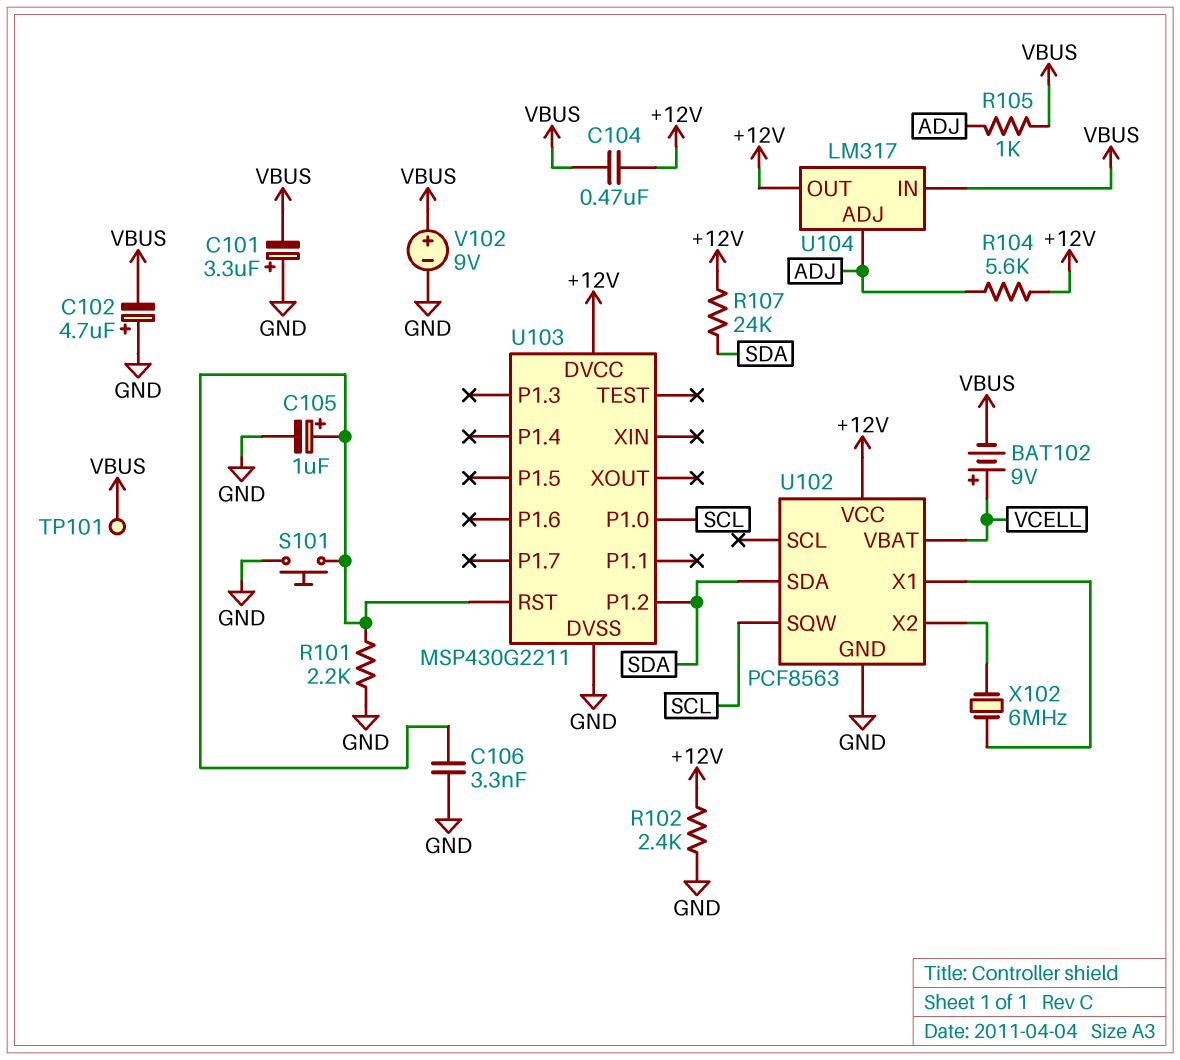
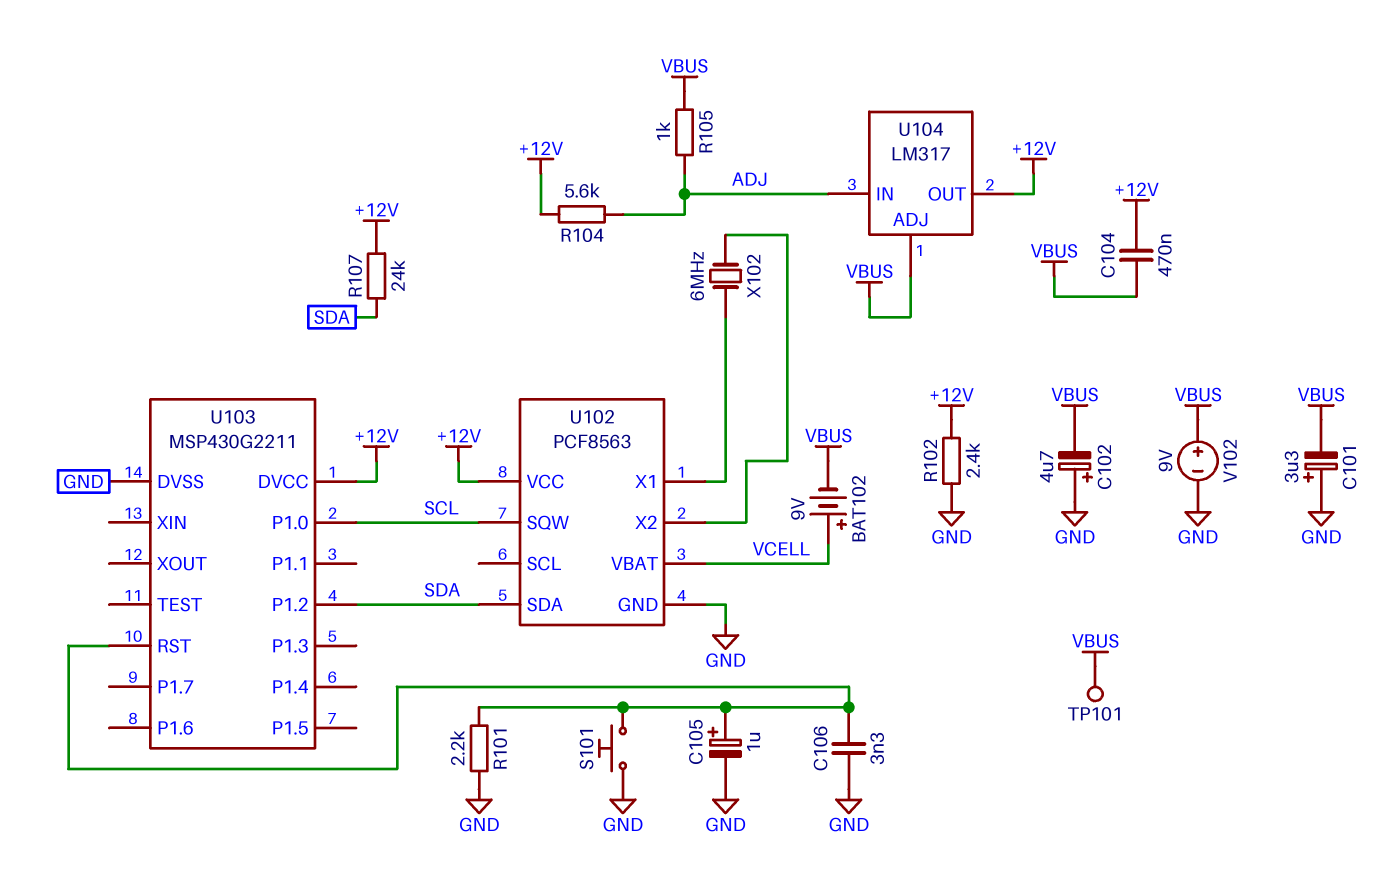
U104 pin ADJ: ADJ -> VBUS
U104 pin IN: VBUS -> ADJ

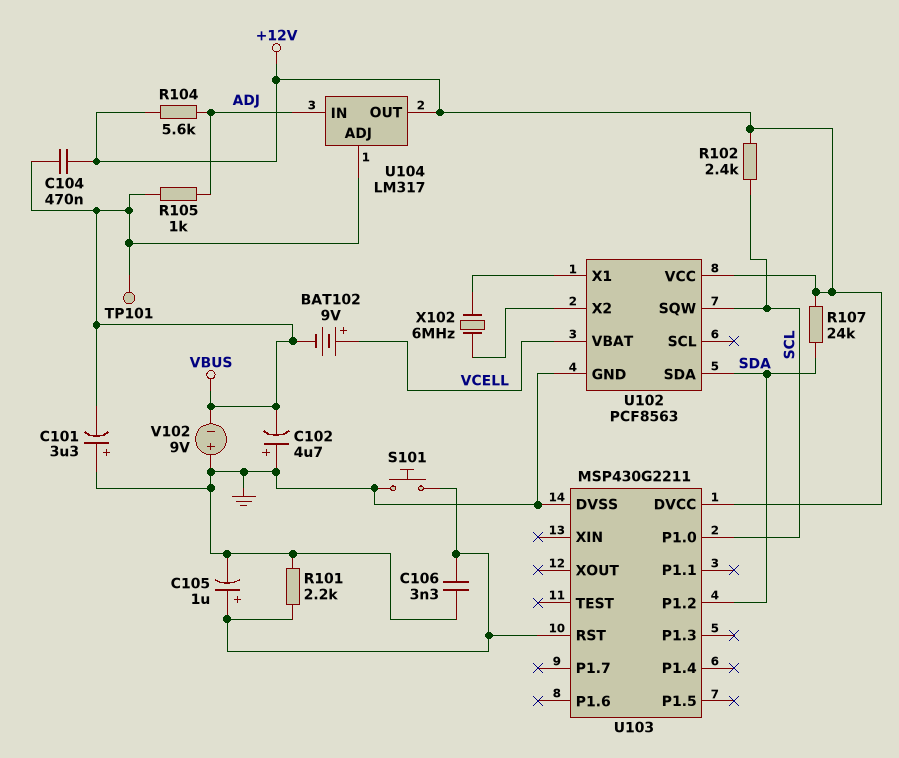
R102: 2.4k (+12V, GND) -> 2.4k (+12V, SCL)
V102: 9V (plus VBUS, minus GND) -> 9V (plus GND, minus VBUS)

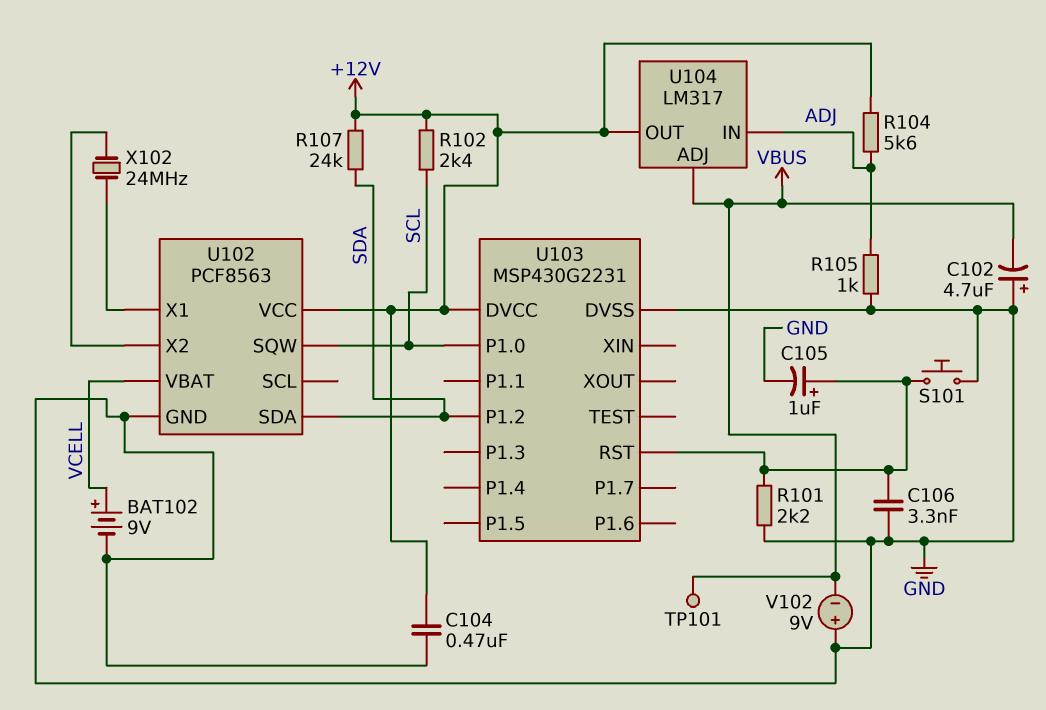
BAT102: 9V (plus VCELL, minus VBUS) -> 9V (plus VCELL, minus GND)
C101: 3.3uF (plus GND, minus VBUS) -> none
C104: 470nF (+12V, VBUS) -> 470nF (+12V, GND)
R105: 1k (ADJ, VBUS) -> 1k (ADJ, GND)
U103: MSP430G2211 -> MSP430G2231
X102: 6MHz (U102/X1, U102/X2) -> 24MHz (U102/X1, U102/X2)

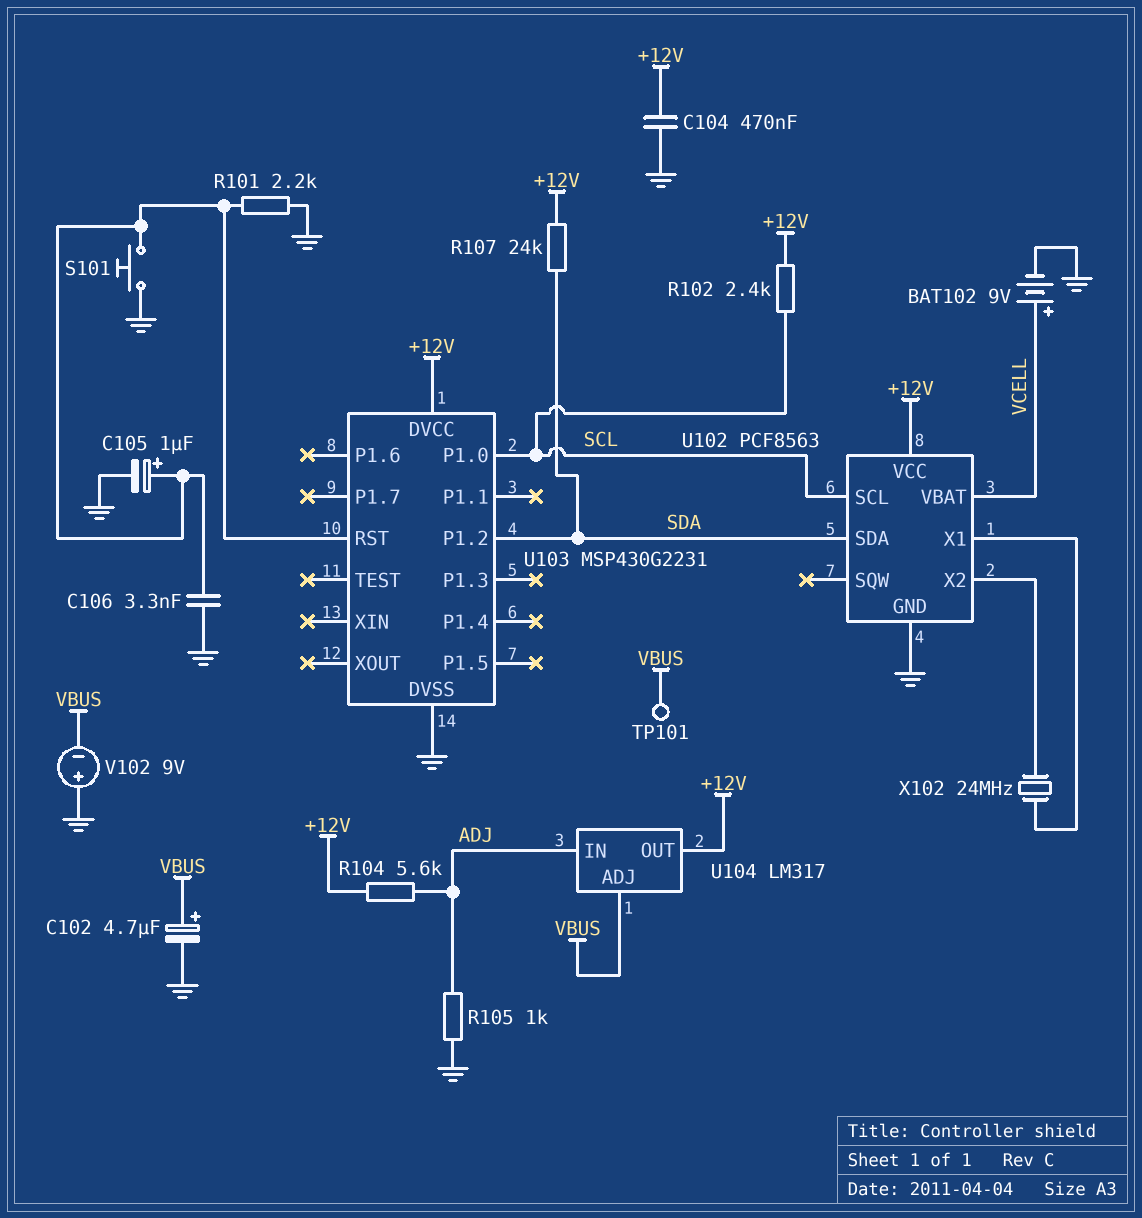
C102: 4.7uF (plus GND, minus VBUS) -> 4.7uF (plus VBUS, minus GND)
U102 pin SCL: none -> SCL
U102 pin SQW: SCL -> none

